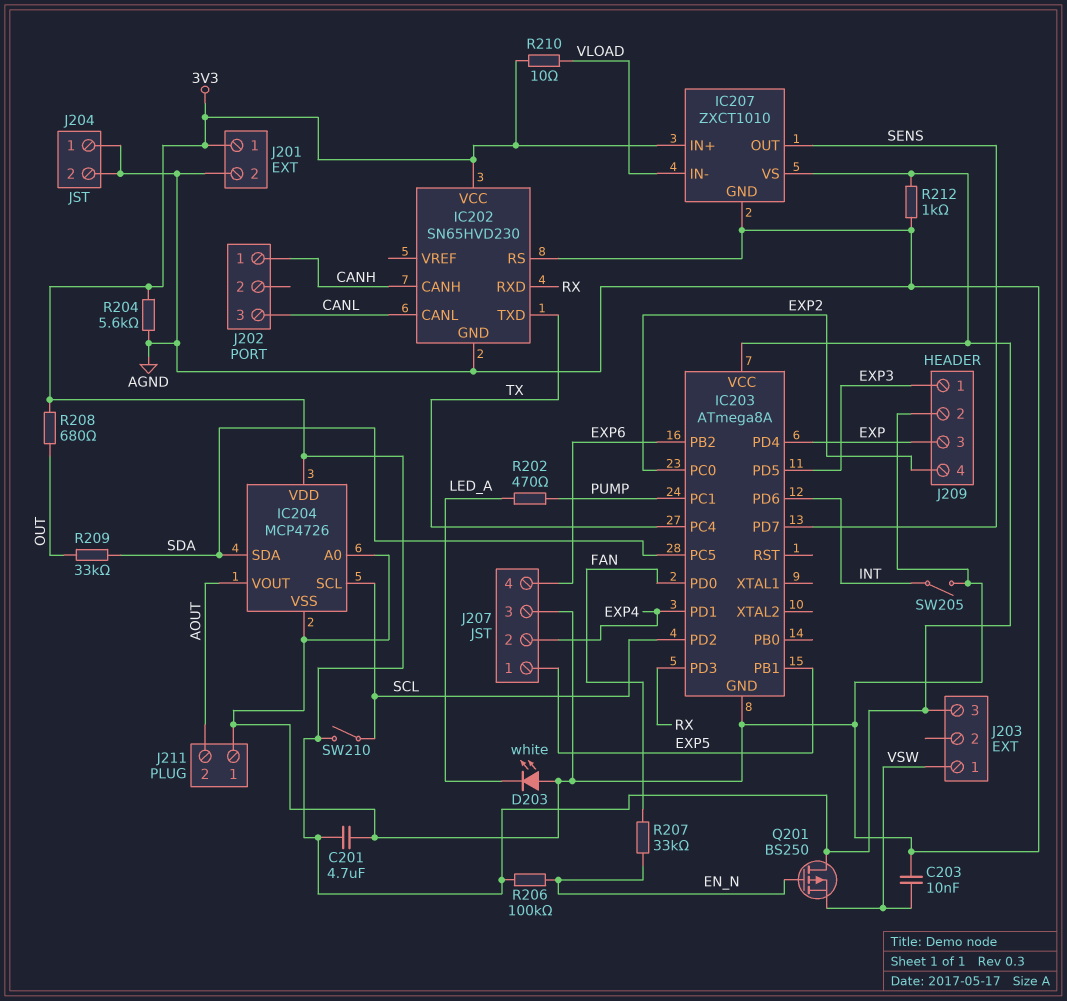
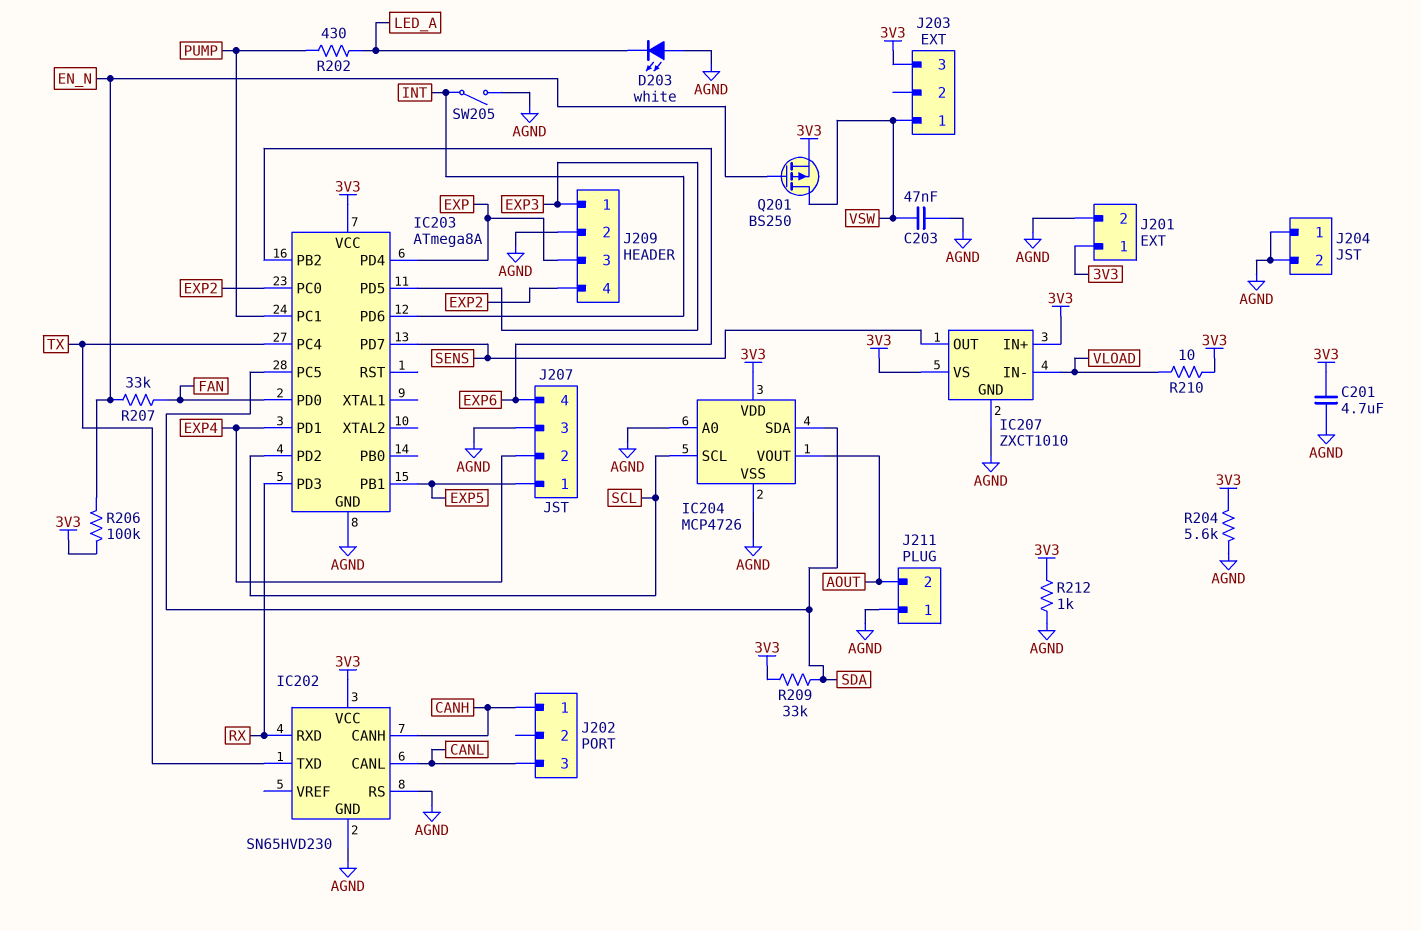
C203: 10nF (AGND, VSW) -> 47nF (AGND, VSW)
Q201: PMOS BS250 (G EN_N, D 3V3, S VSW) -> PMOS BS250 (G EN_N, D VSW, S 3V3)
R202: 470 (LED_A, PUMP) -> 430 (LED_A, PUMP)
R208: 680 (3V3, OUT) -> none
R209: 33k (OUT, SDA) -> 33k (3V3, SDA)
SW210: switch (3V3, SCL) -> none

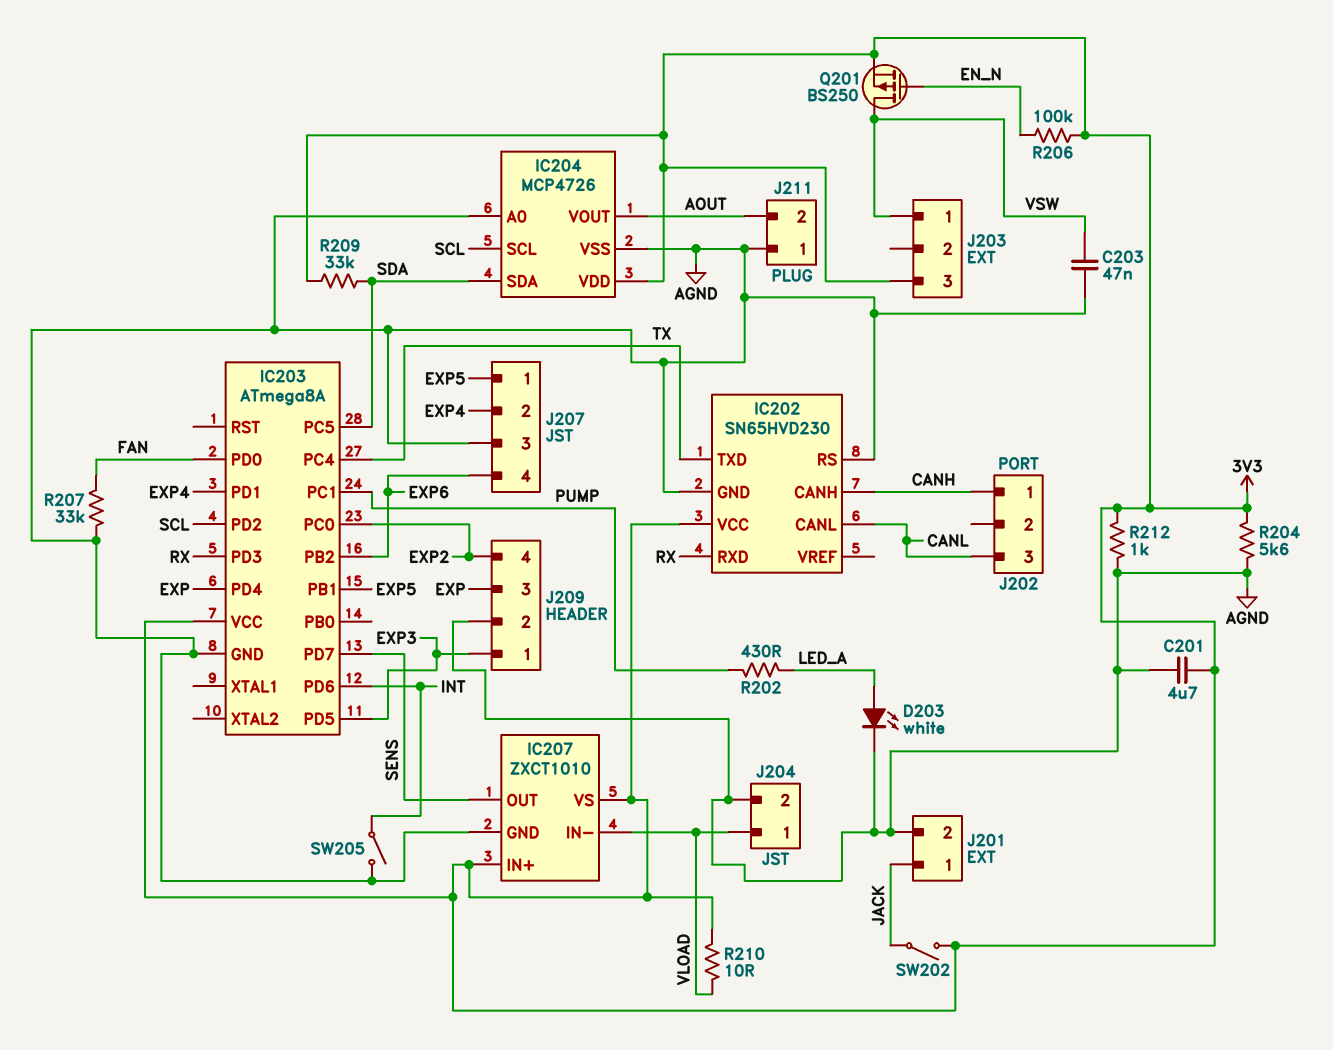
D203: LED white (A AGND, K LED_A) -> LED white (A LED_A, K AGND)
J201 pin 1: 3V3 -> JACK
J204 pin 1: AGND -> VLOAD
R207: 33k (EN_N, FAN) -> 33k (AGND, FAN)
SW202: none -> switch (3V3, JACK)

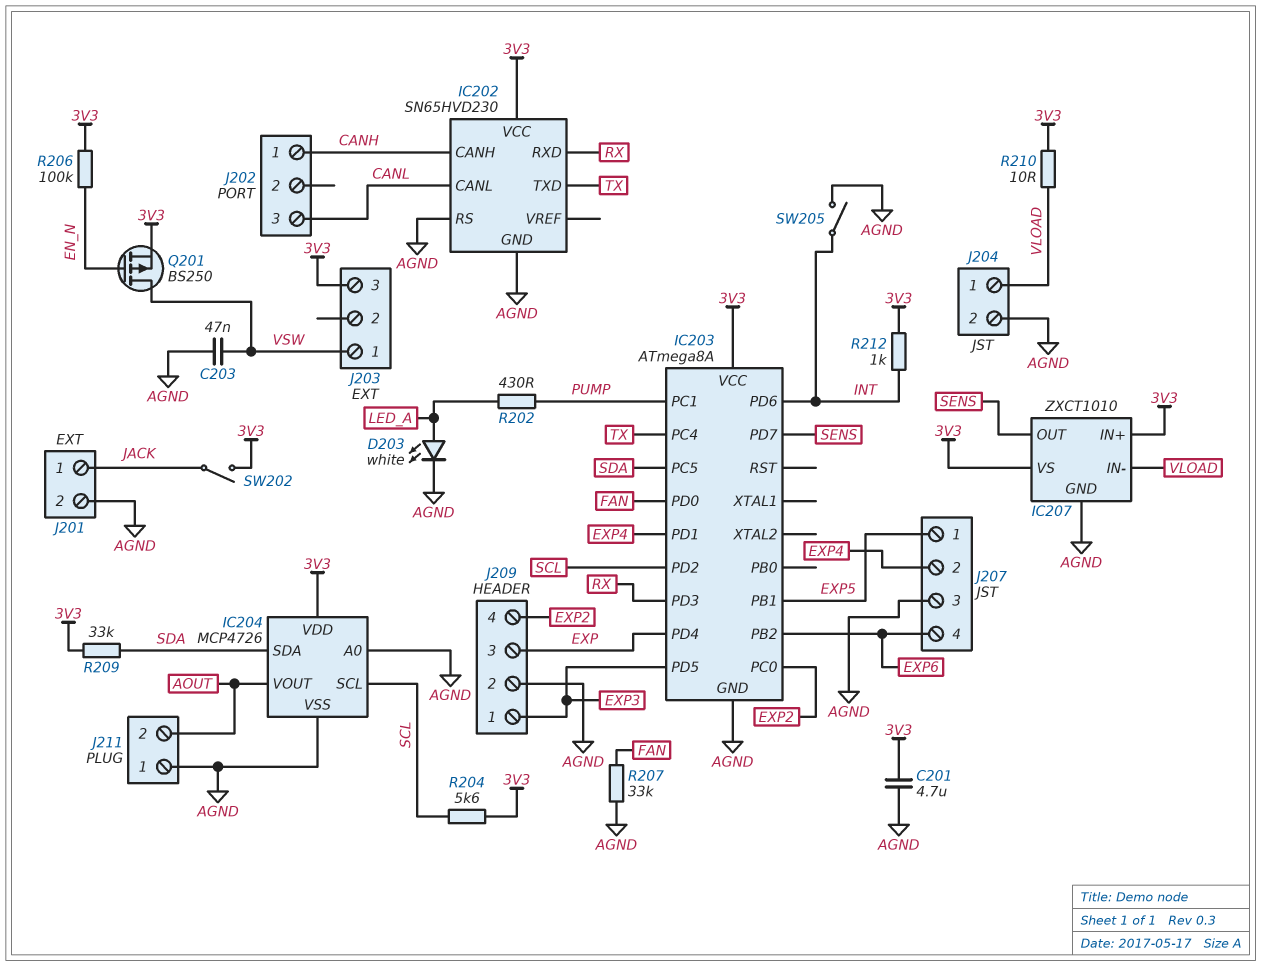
R204: 5.6k (3V3, AGND) -> 5.6k (3V3, SCL)
R212: 1k (3V3, AGND) -> 1k (3V3, INT)

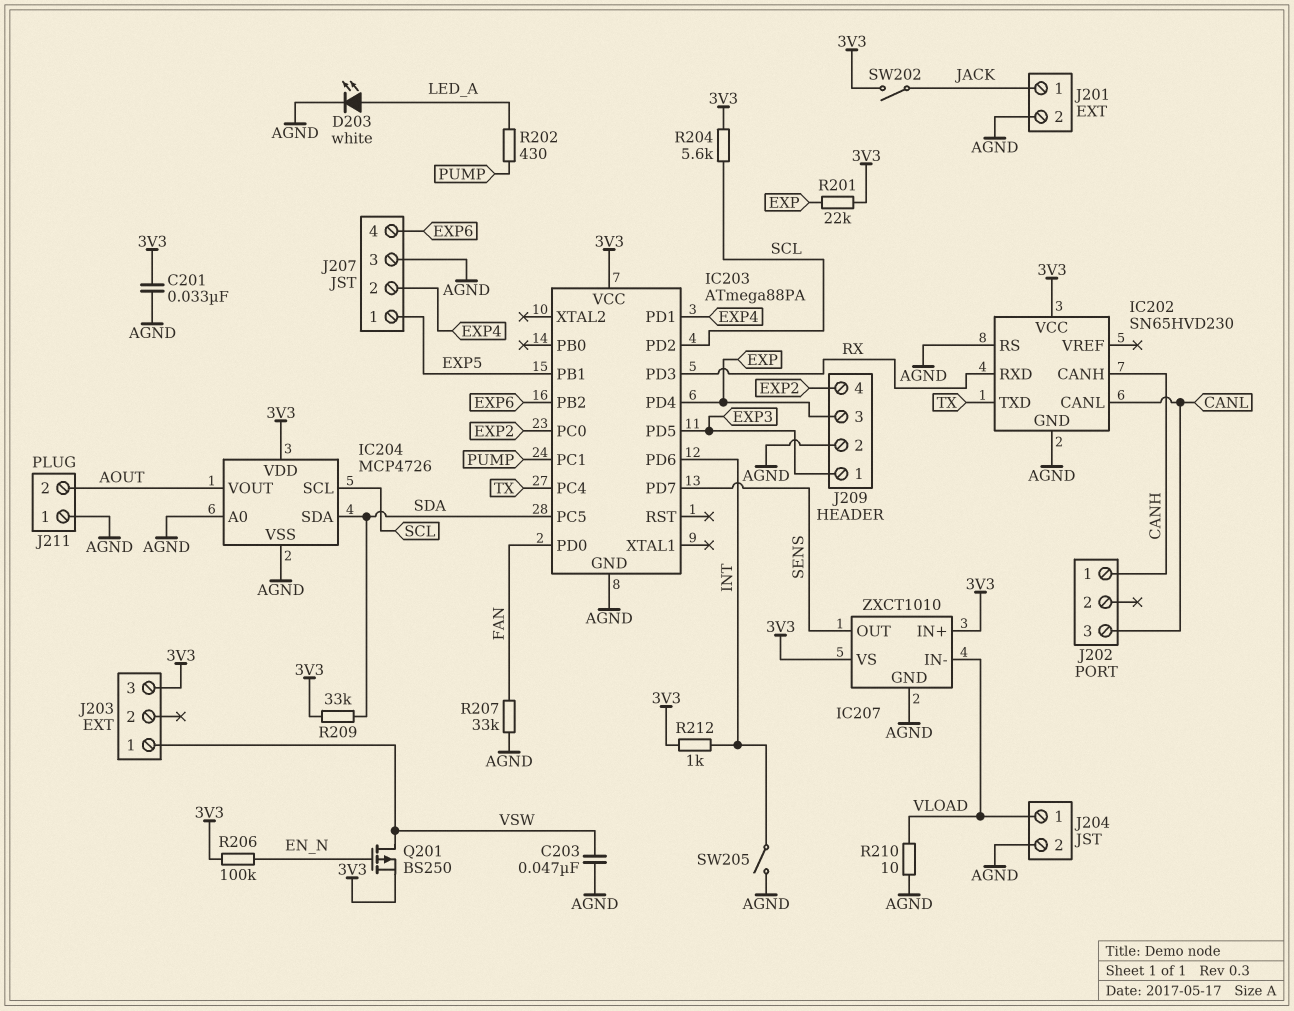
C201: 4.7uF (3V3, AGND) -> 33nF (3V3, AGND)
IC203: ATmega8A -> ATmega88PA
R201: none -> 22k (3V3, EXP)
R210: 10 (3V3, VLOAD) -> 10 (AGND, VLOAD)

